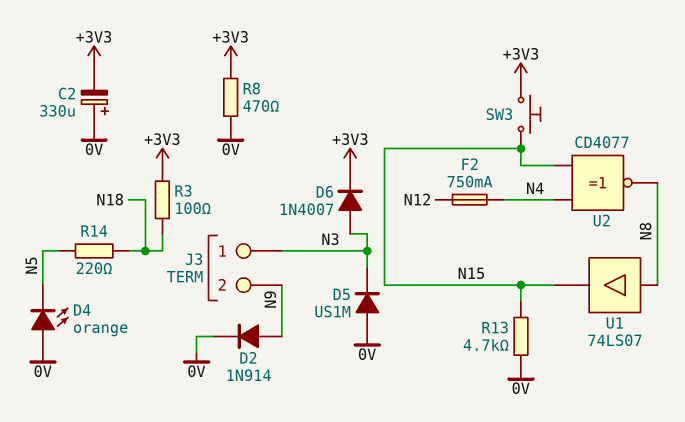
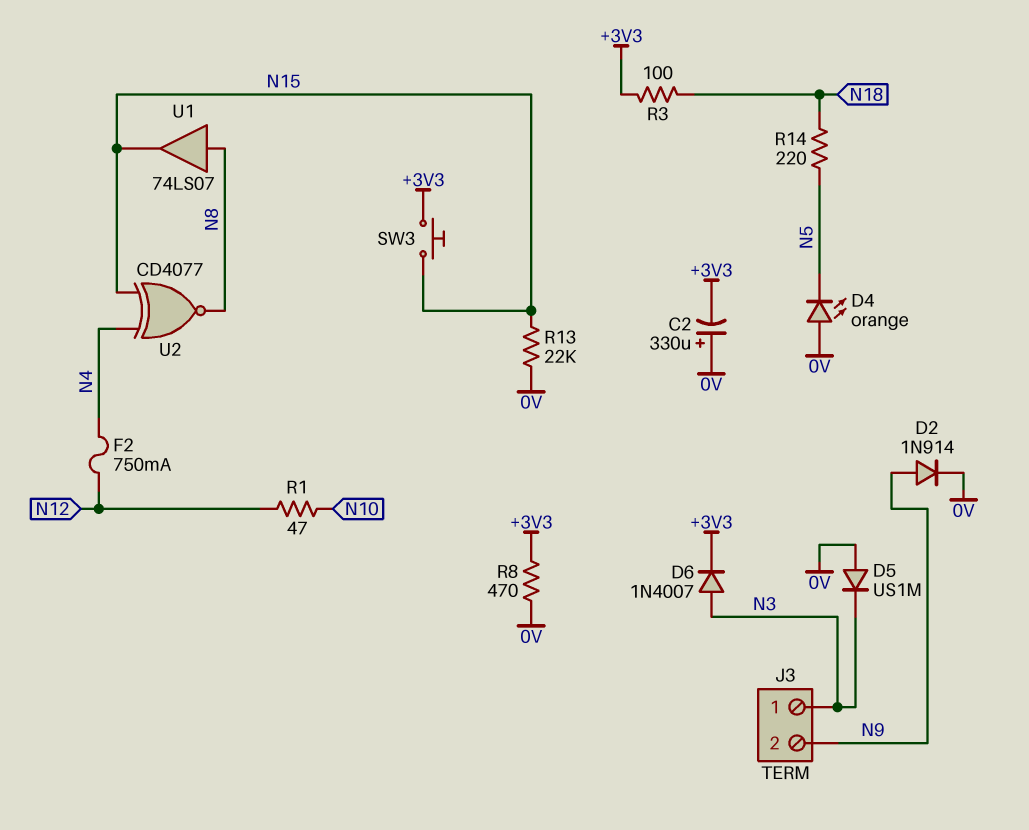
R1: none -> 47 (N10, N12)
R13: 4.7k (0V, N15) -> 22k (0V, N15)

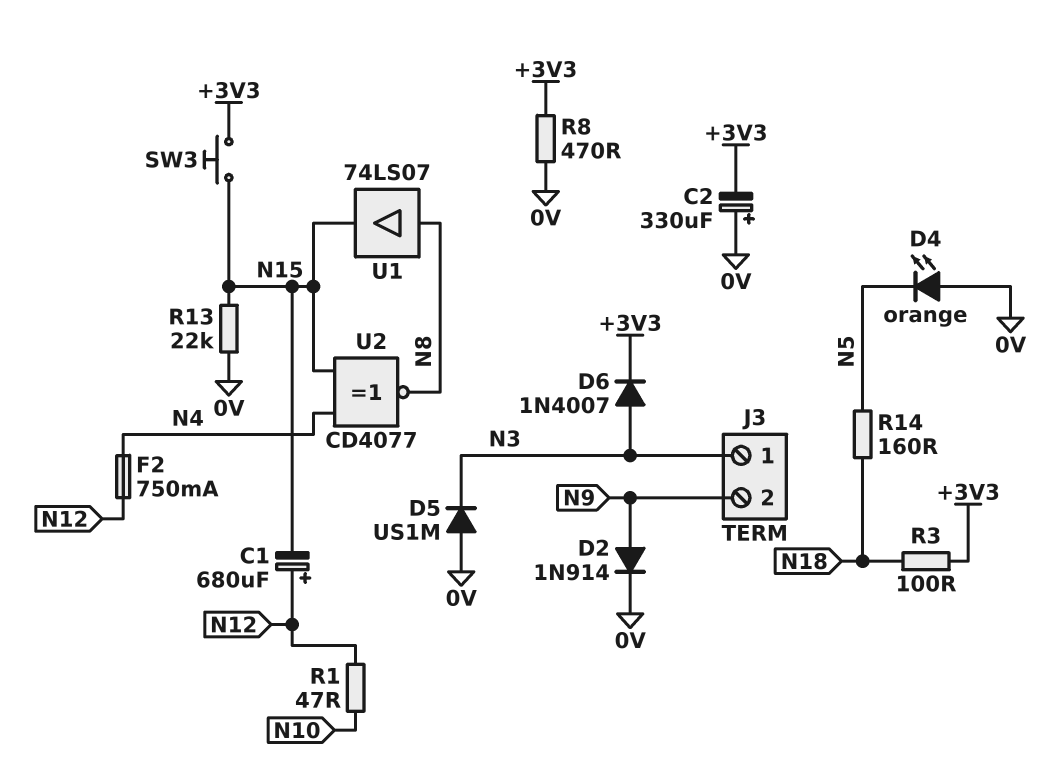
C1: none -> 680uF (plus N12, minus N15)
R14: 220 (N5, N18) -> 160 (N5, N18)

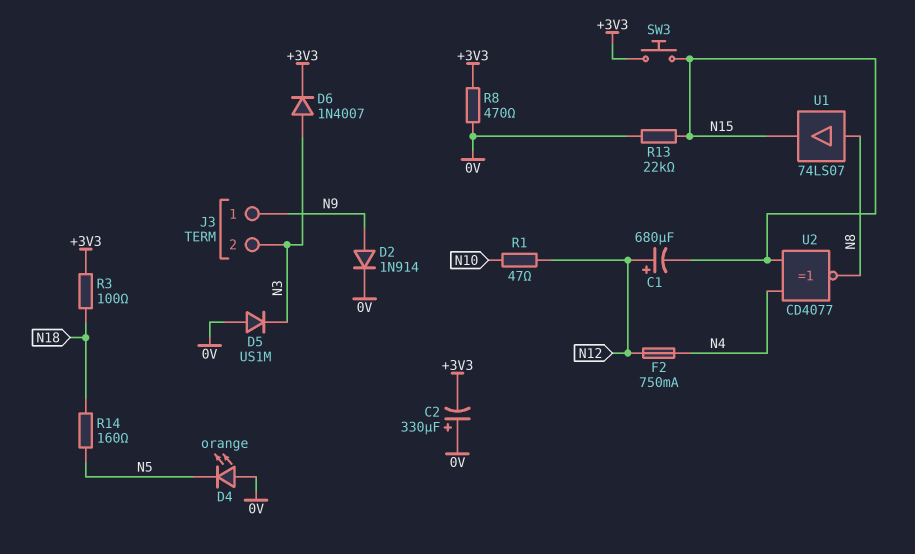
J3 pin 1: N3 -> N9
J3 pin 2: N9 -> N3

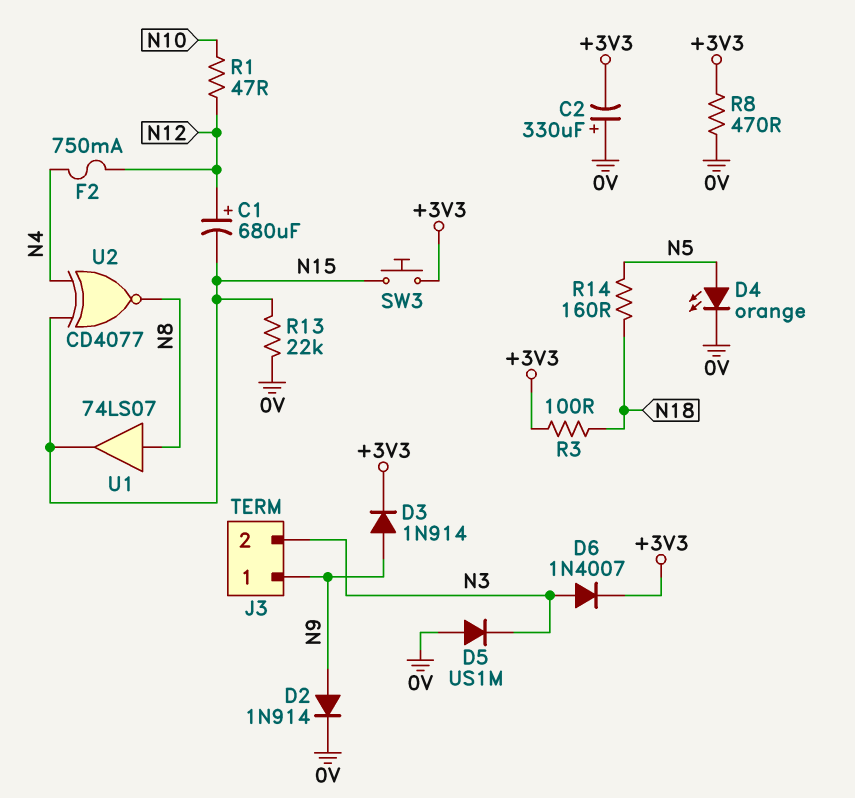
D3: none -> diode 1N914 (A N9, K +3V3)
D4: LED orange (A 0V, K N5) -> LED orange (A N5, K 0V)

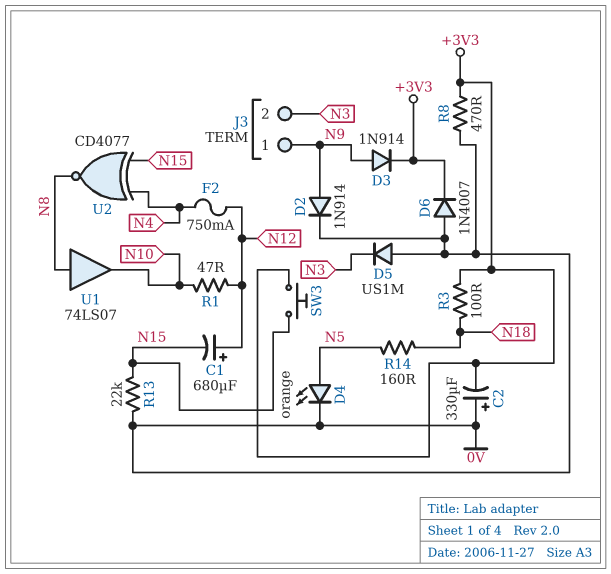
D6: diode 1N4007 (A N3, K +3V3) -> diode 1N4007 (A 0V, K +3V3)
U1: buffer 74LS07 (in N8, out N15) -> buffer 74LS07 (in N8, out N10)

